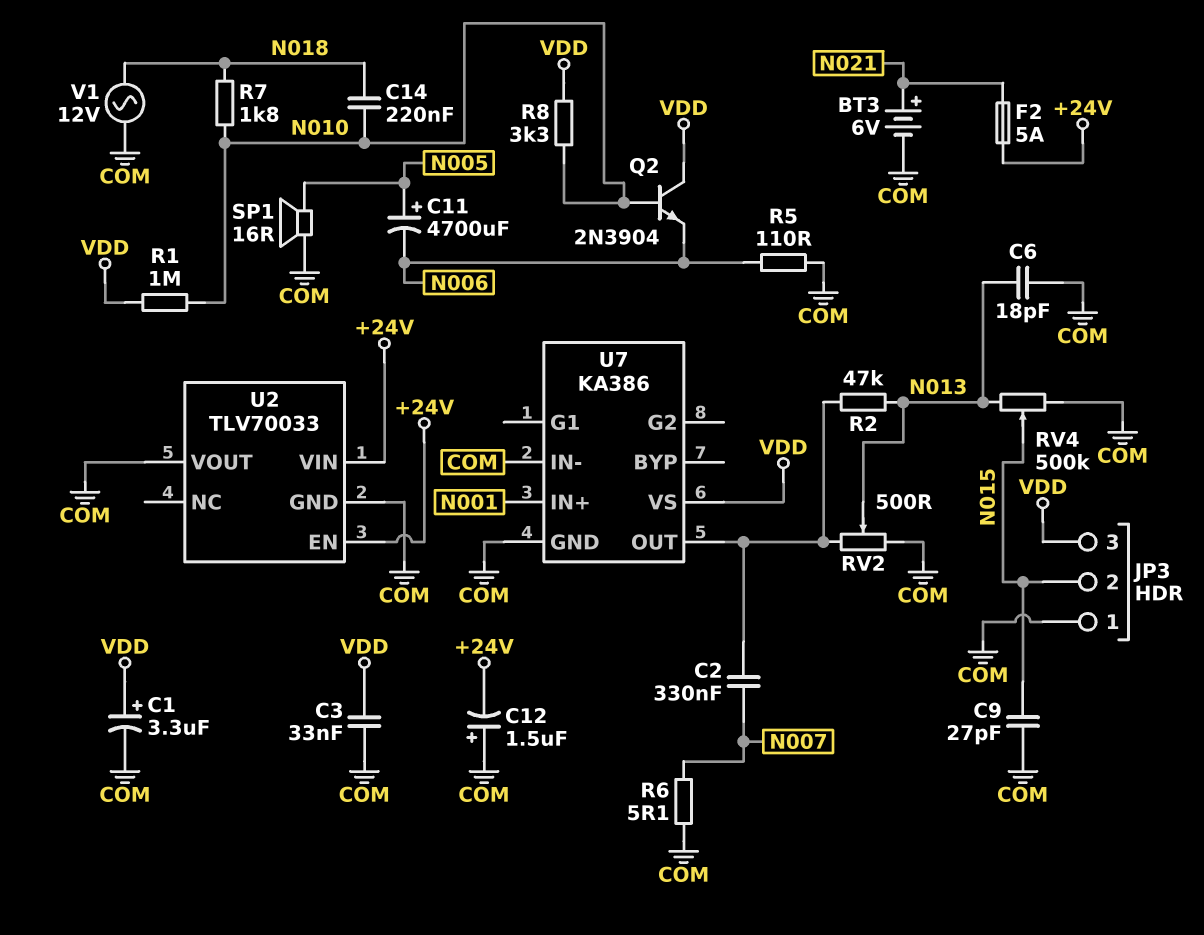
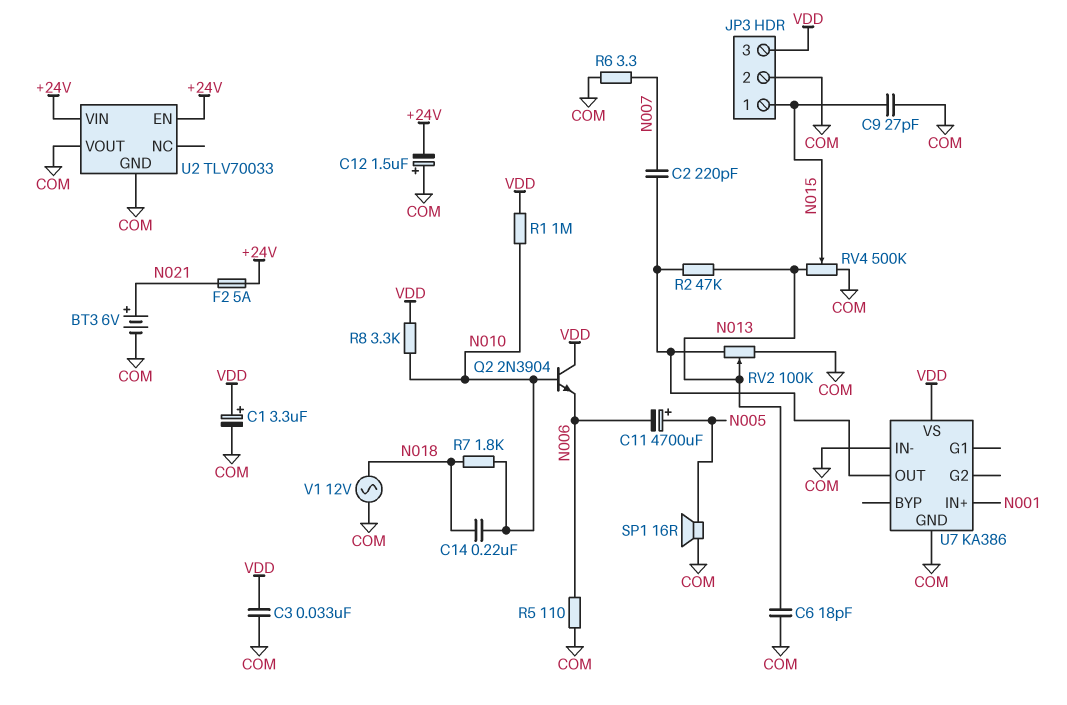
C2: 330nF (N007, U7/OUT) -> 220pF (N007, U7/OUT)
JP3 pin 1: COM -> N015
JP3 pin 2: N015 -> COM
R6: 5.1 (COM, N007) -> 3.3 (COM, N007)
RV2: 500 (COM, U7/OUT, wiper N013) -> 100k (COM, U7/OUT, wiper N013)

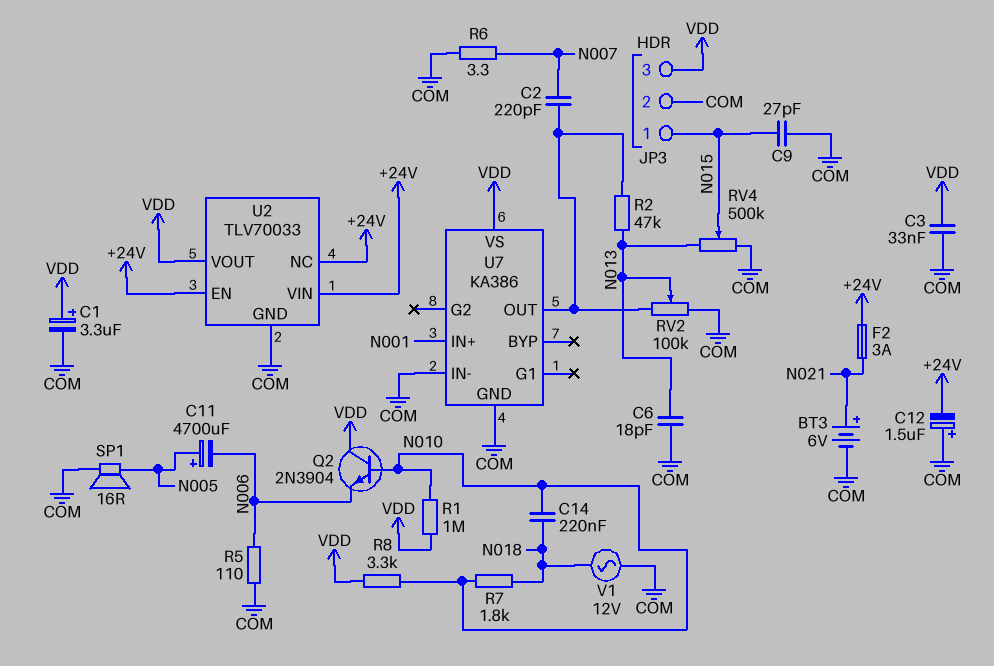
F2: 5A (+24V, N021) -> 3A (+24V, N021)
U2 pin NC: none -> +24V
U2 pin VOUT: COM -> VDD

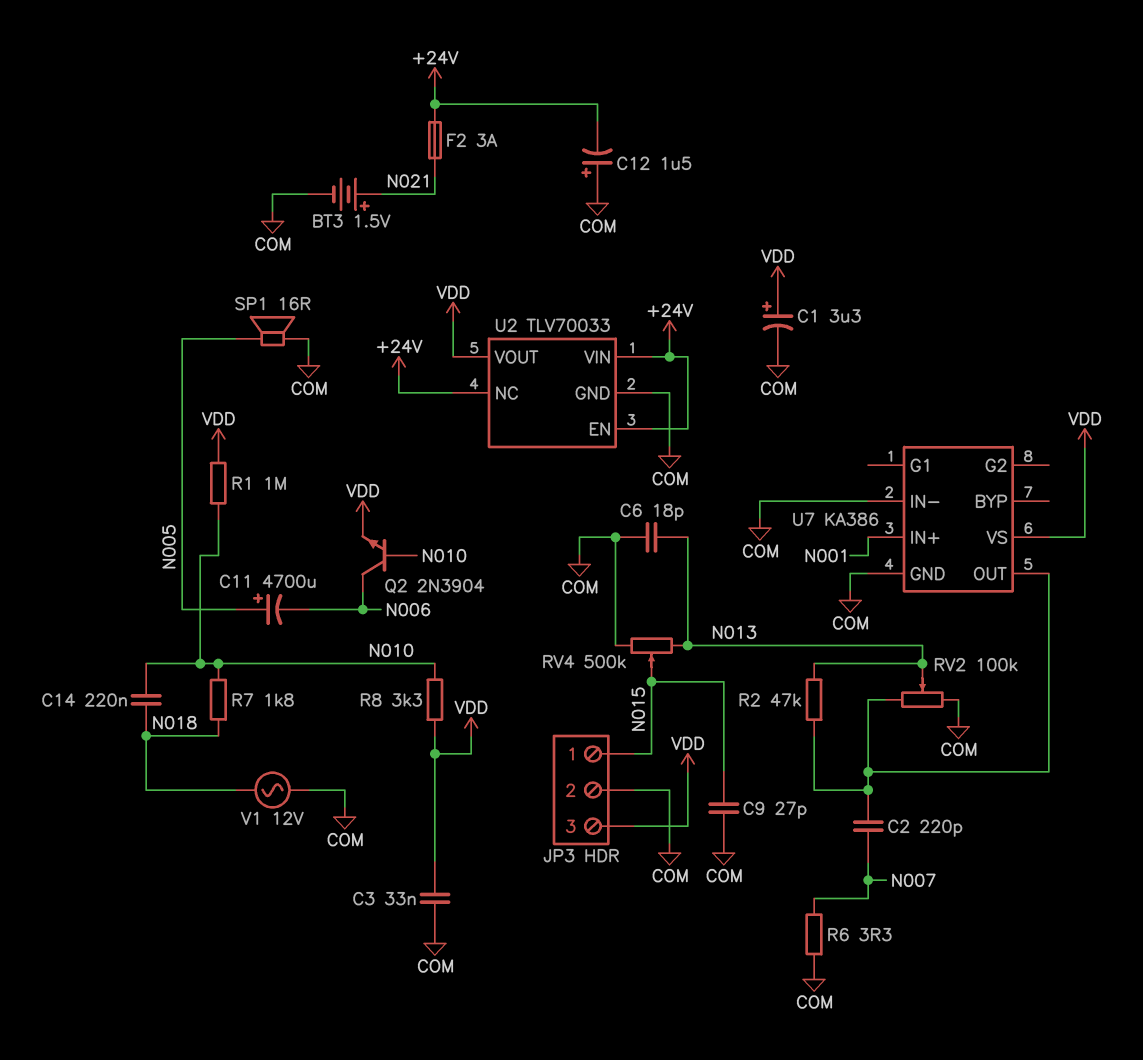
BT3: 6V (plus N021, minus COM) -> 1.5V (plus N021, minus COM)
Q2: NPN 2N3904 (B N010, C VDD, E N006) -> NPN 2N3904 (B N010, C N006, E VDD)
R5: 110 (COM, N006) -> none

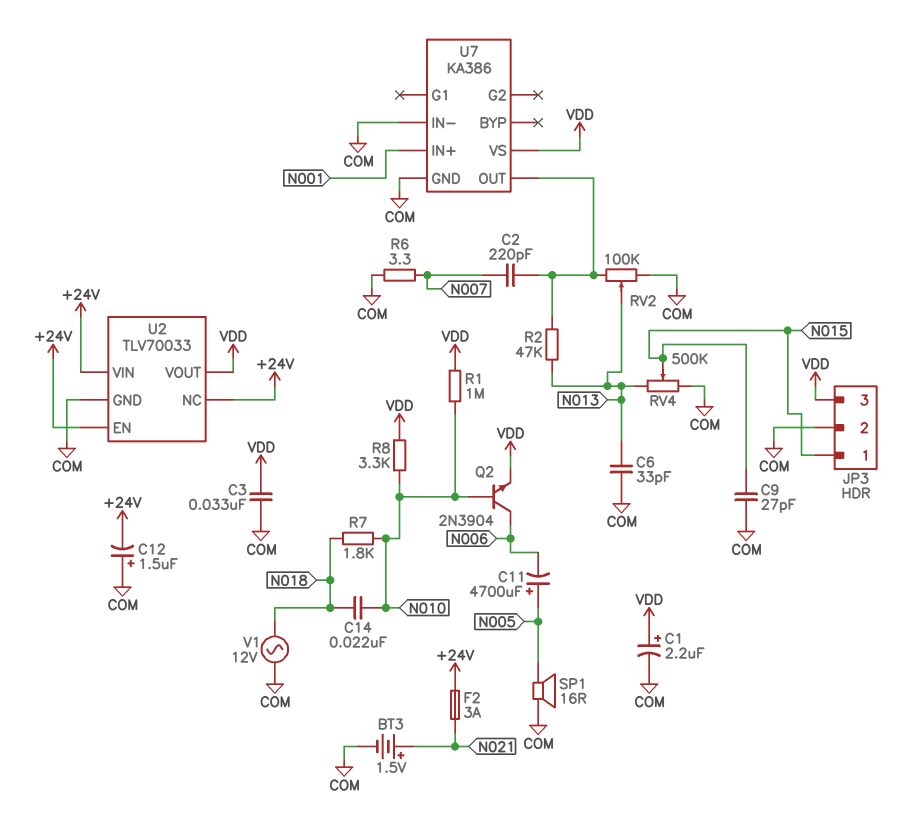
C1: 3.3uF (plus VDD, minus COM) -> 2.2uF (plus VDD, minus COM)
C6: 18pF (COM, N013) -> 33pF (COM, N013)
C14: 220nF (N010, N018) -> 22nF (N010, N018)

